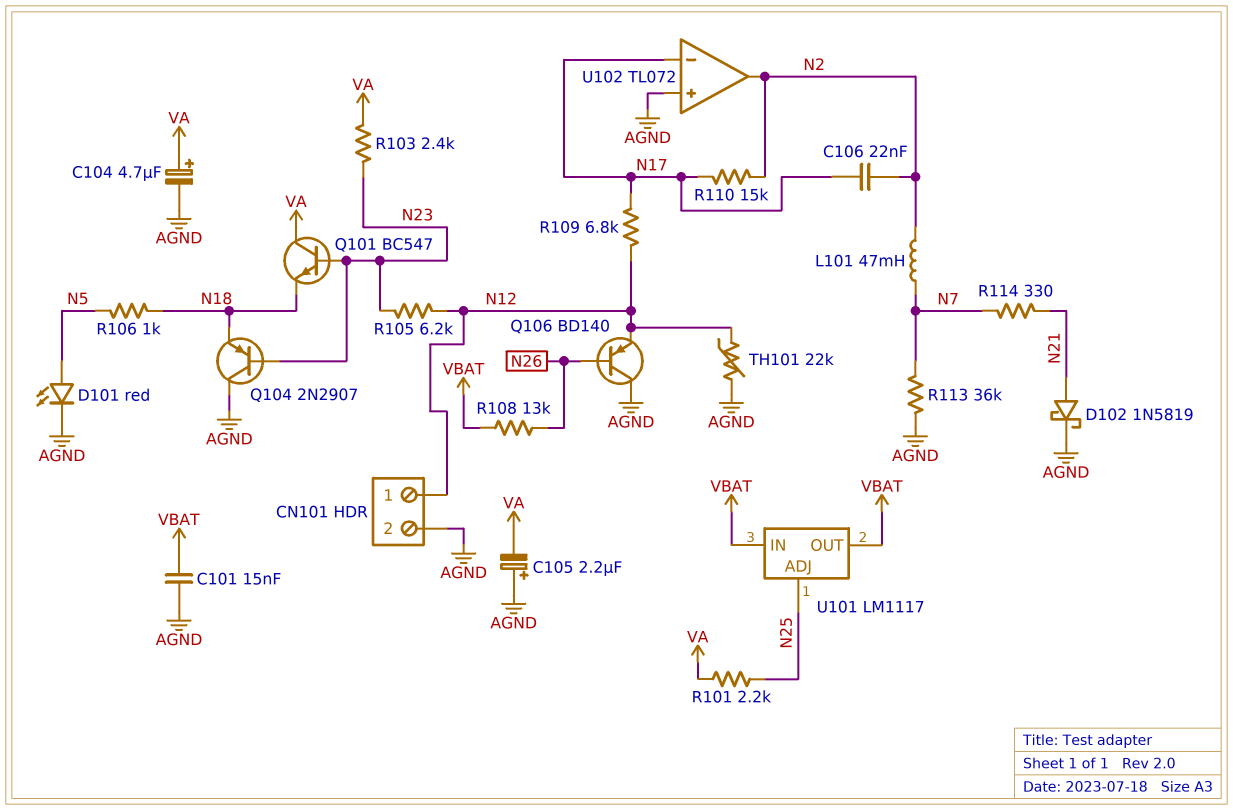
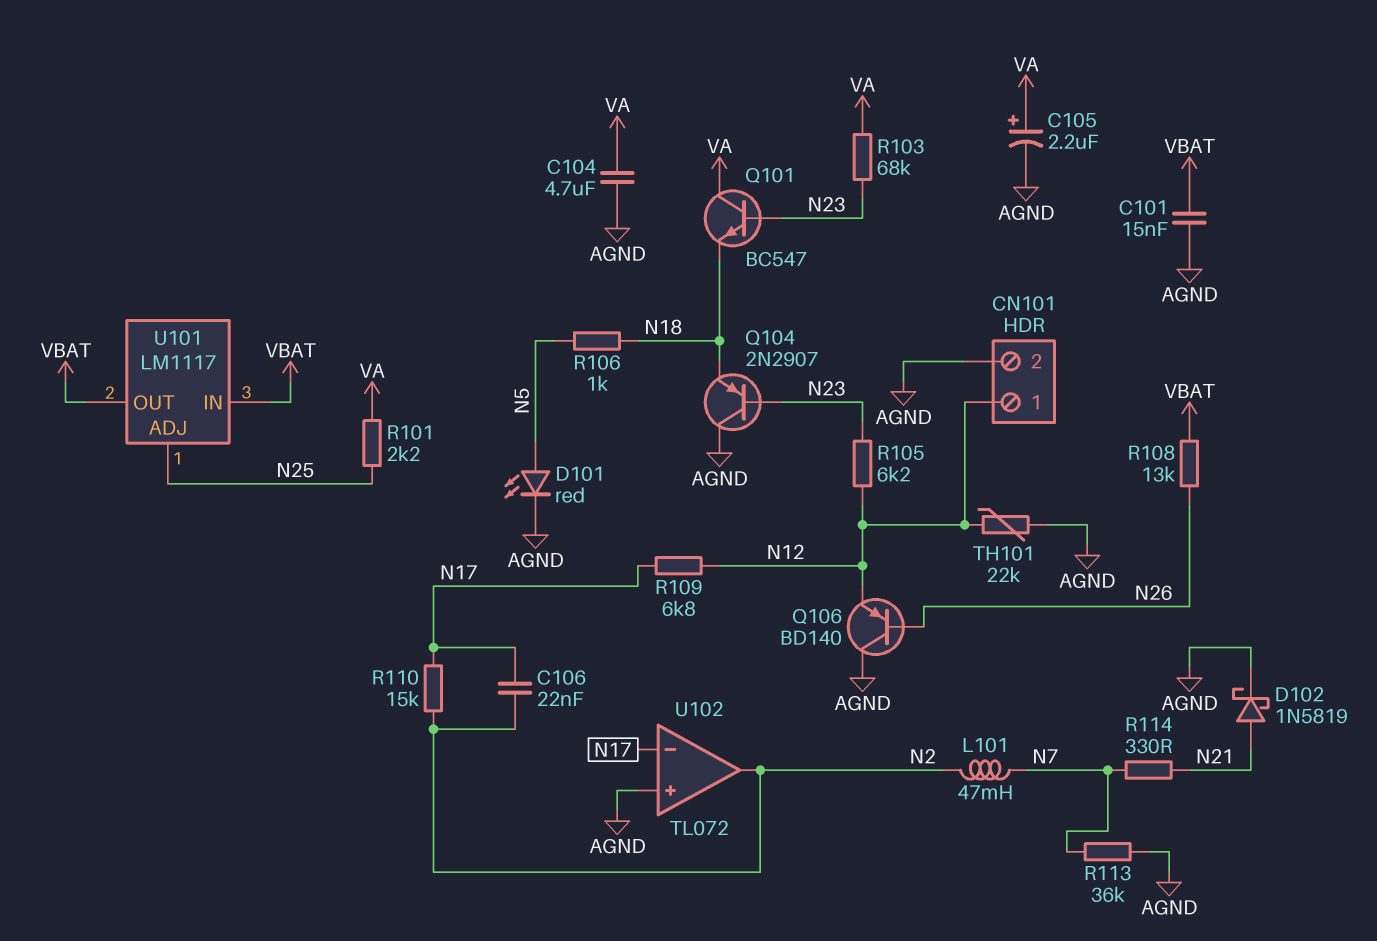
C104: 4.7uF (plus VA, minus AGND) -> 4.7uF (AGND, VA)
C105: 2.2uF (plus AGND, minus VA) -> 2.2uF (plus VA, minus AGND)
R103: 2.4k (N23, VA) -> 68k (N23, VA)

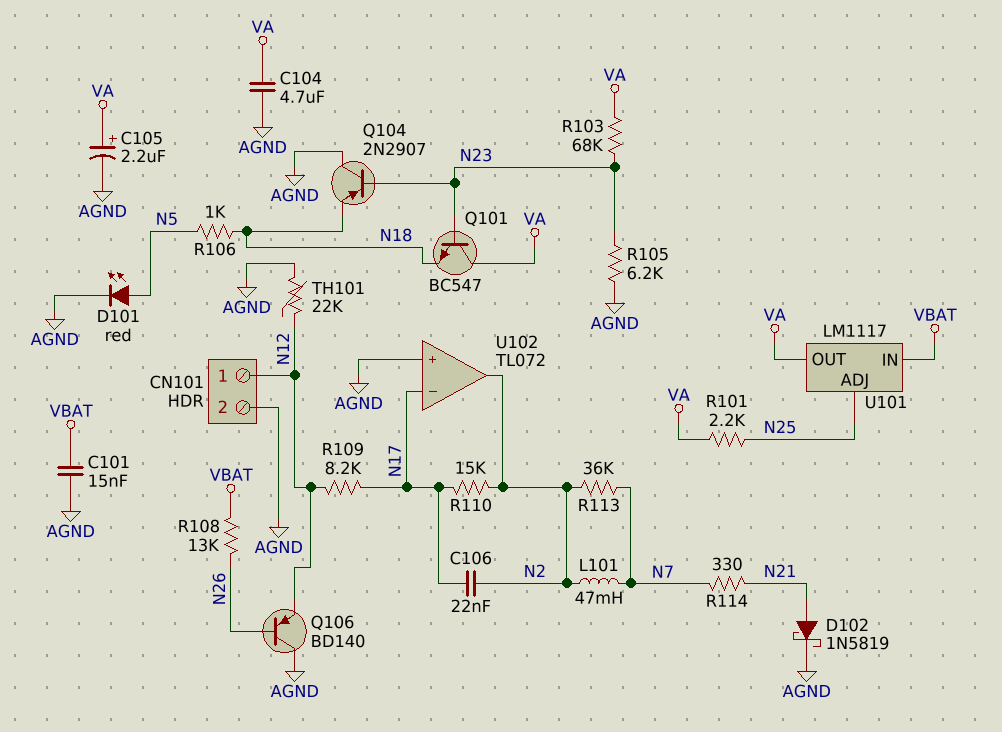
R105: 6.2k (N12, N23) -> 6.2k (AGND, N23)
R109: 6.8k (N12, N17) -> 8.2k (N12, N17)
R113: 36k (AGND, N7) -> 36k (N2, N7)
U101 pin OUT: VBAT -> VA

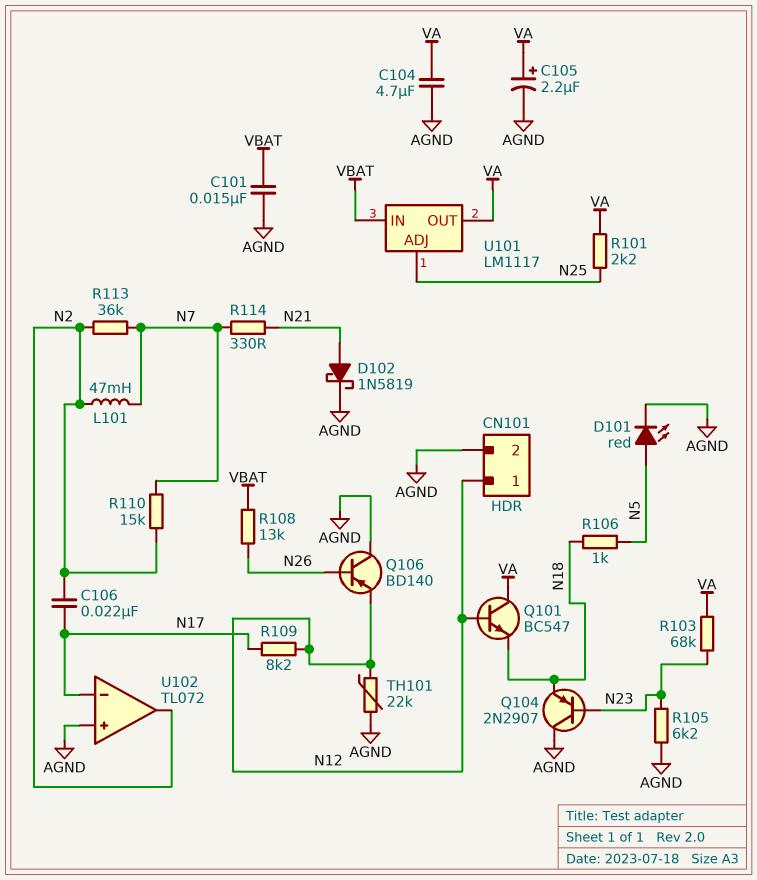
Q101: NPN BC547 (B N23, C VA, E N18) -> NPN BC547 (B N12, C VA, E N18)
R110: 15k (N2, N17) -> 15k (N2, N7)

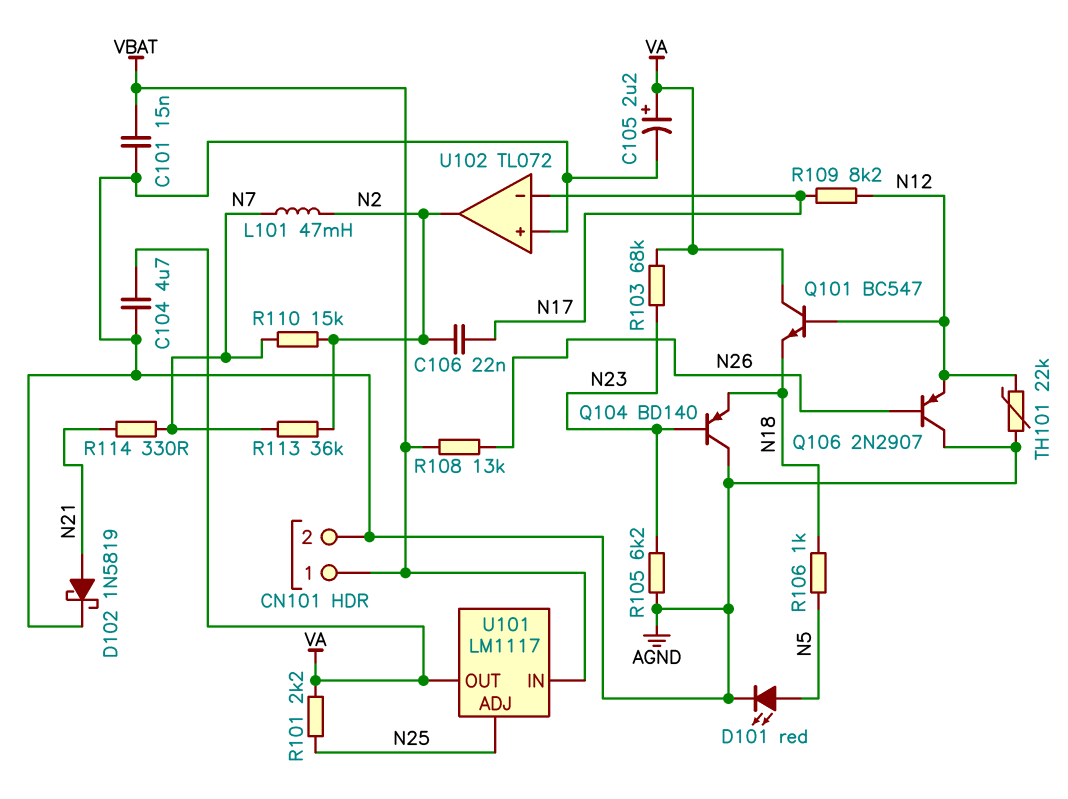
CN101 pin 1: N12 -> VBAT
Q104: PNP 2N2907 (B N23, C AGND, E N18) -> PNP BD140 (B N23, C AGND, E N18)
Q106: PNP BD140 (B N26, C AGND, E N12) -> PNP 2N2907 (B N26, C AGND, E N12)

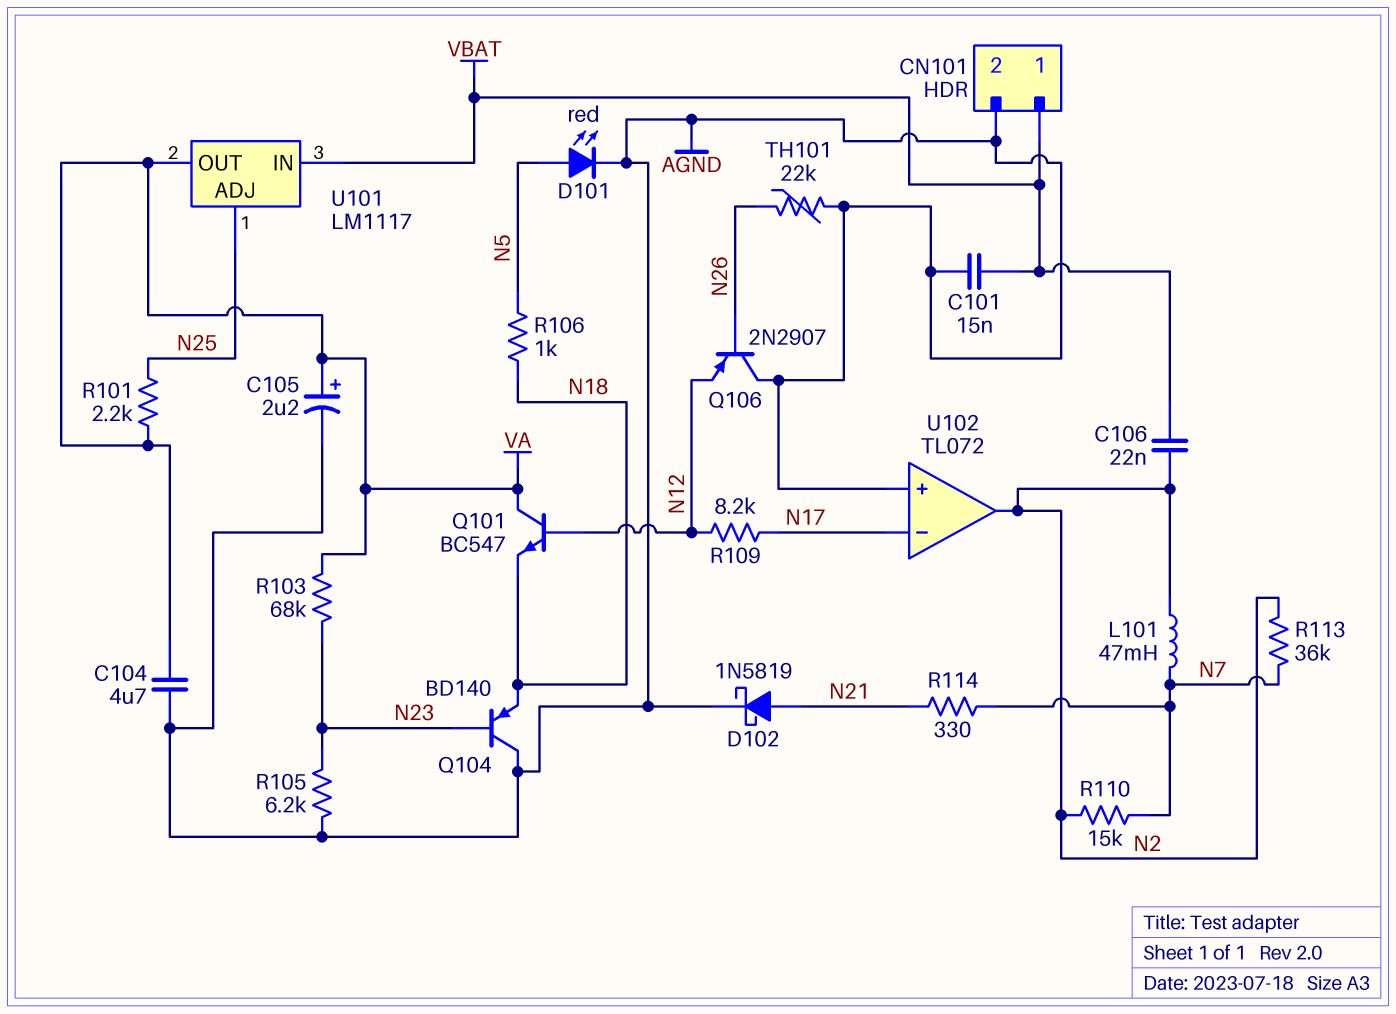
C106: 22nF (N2, N17) -> 22nF (N2, VBAT)
R108: 13k (N26, VBAT) -> none
TH101: 22k (AGND, N12) -> 22k (AGND, N26)

